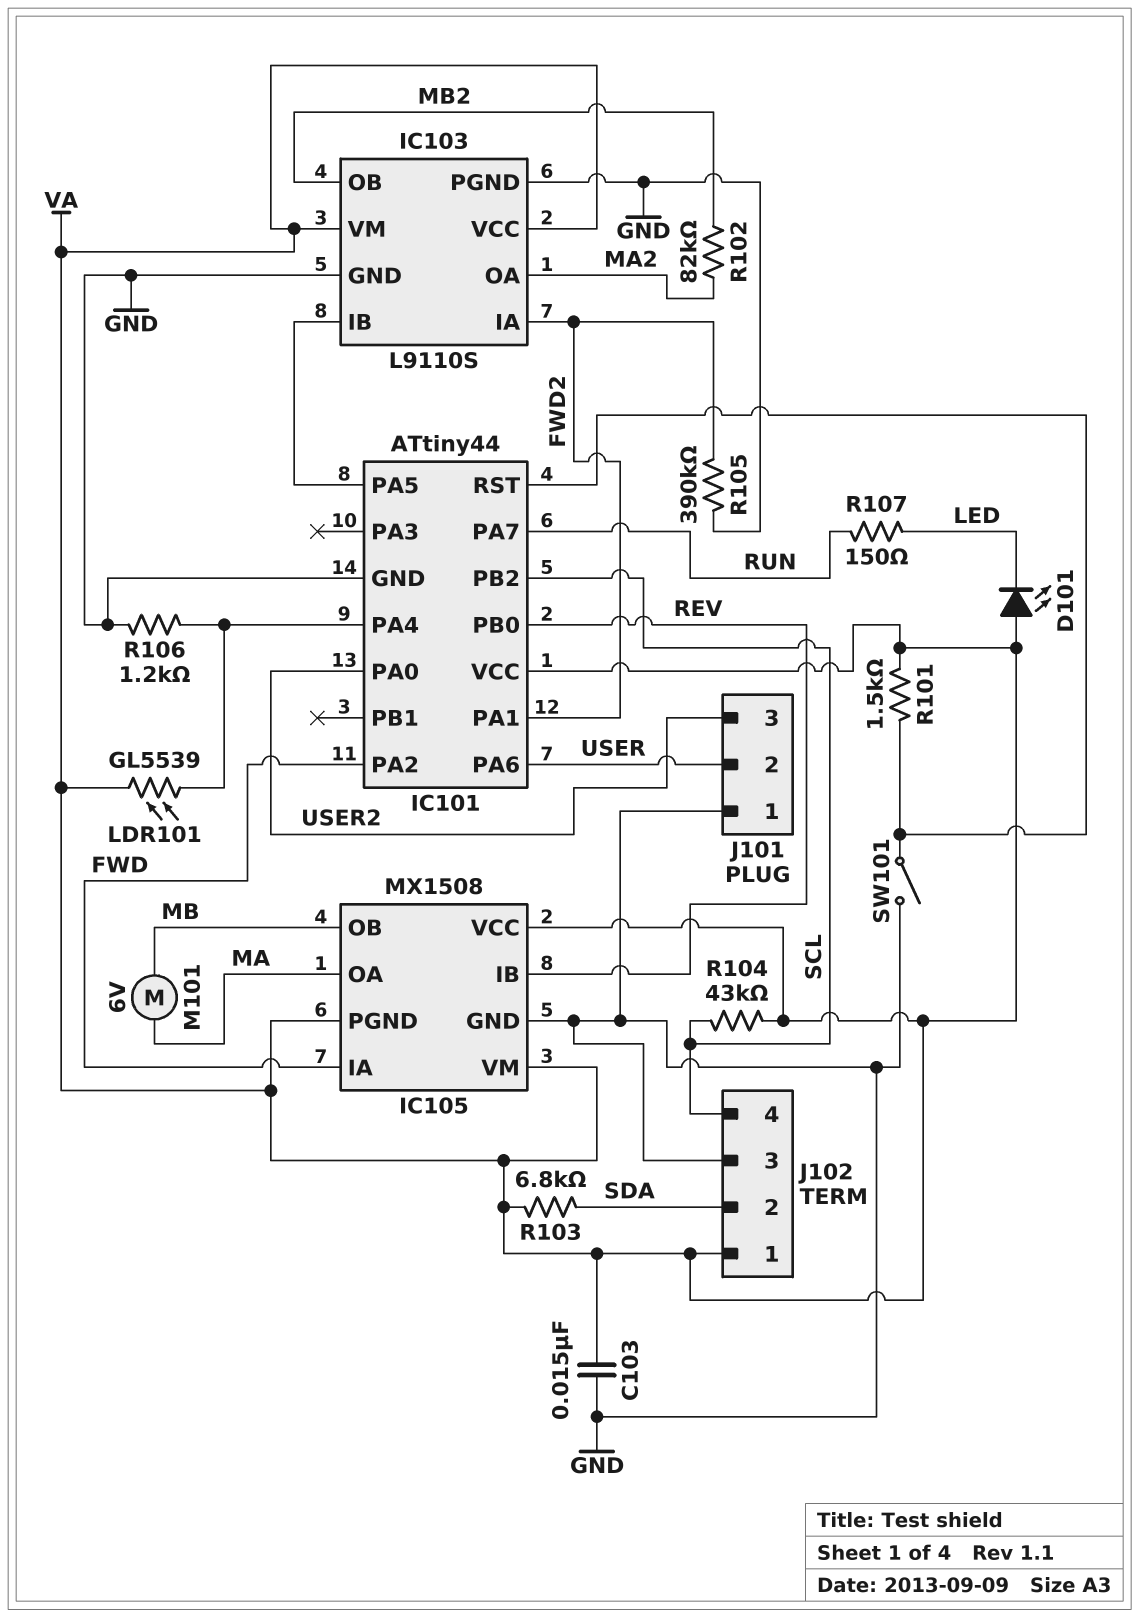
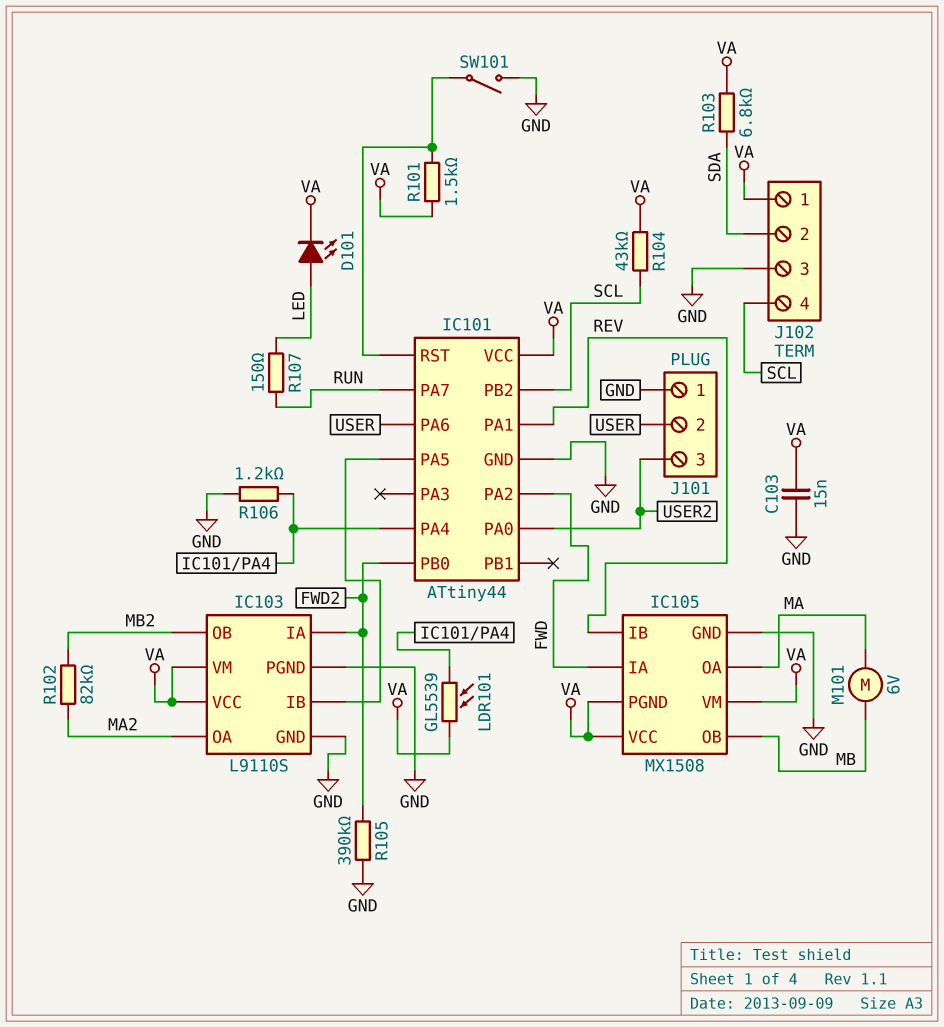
D101: LED (A VA, K LED) -> LED (A LED, K VA)
IC101 pin PA1: FWD2 -> REV
IC101 pin PB0: REV -> FWD2

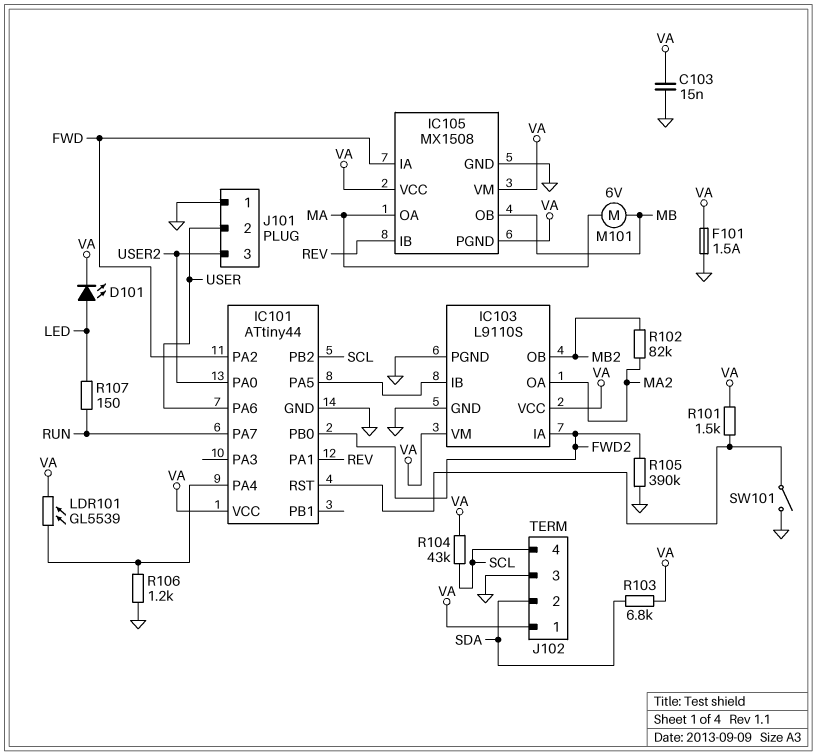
F101: none -> 1.5A (GND, VA)

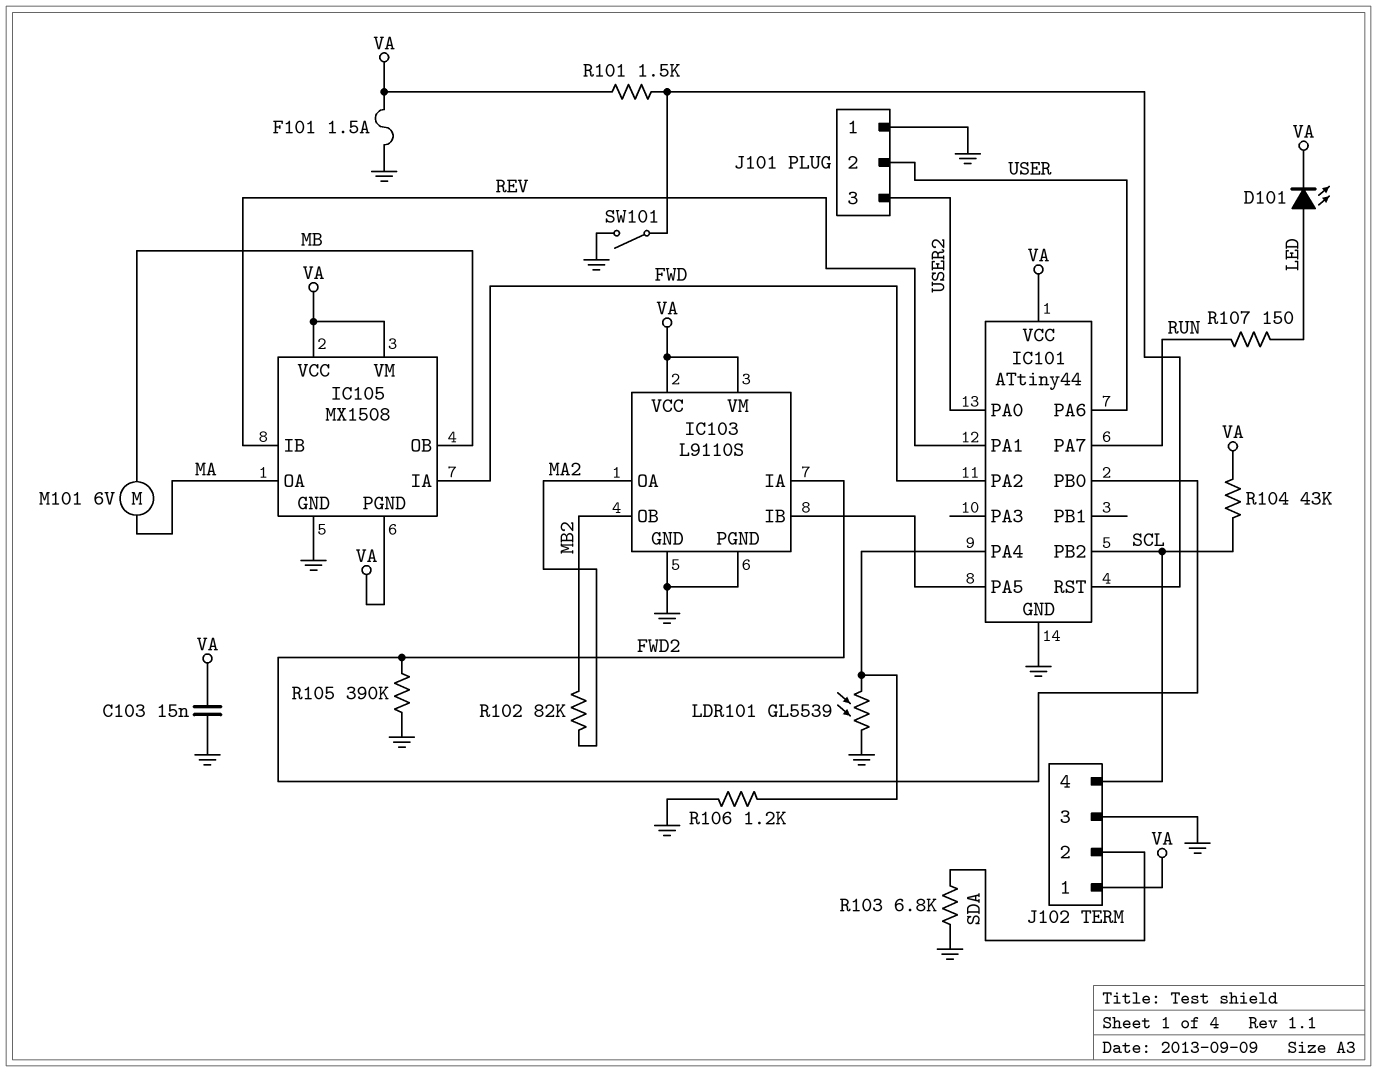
LDR101: GL5539 (IC101/PA4, VA) -> GL5539 (GND, IC101/PA4)
R103: 6.8k (SDA, VA) -> 6.8k (GND, SDA)

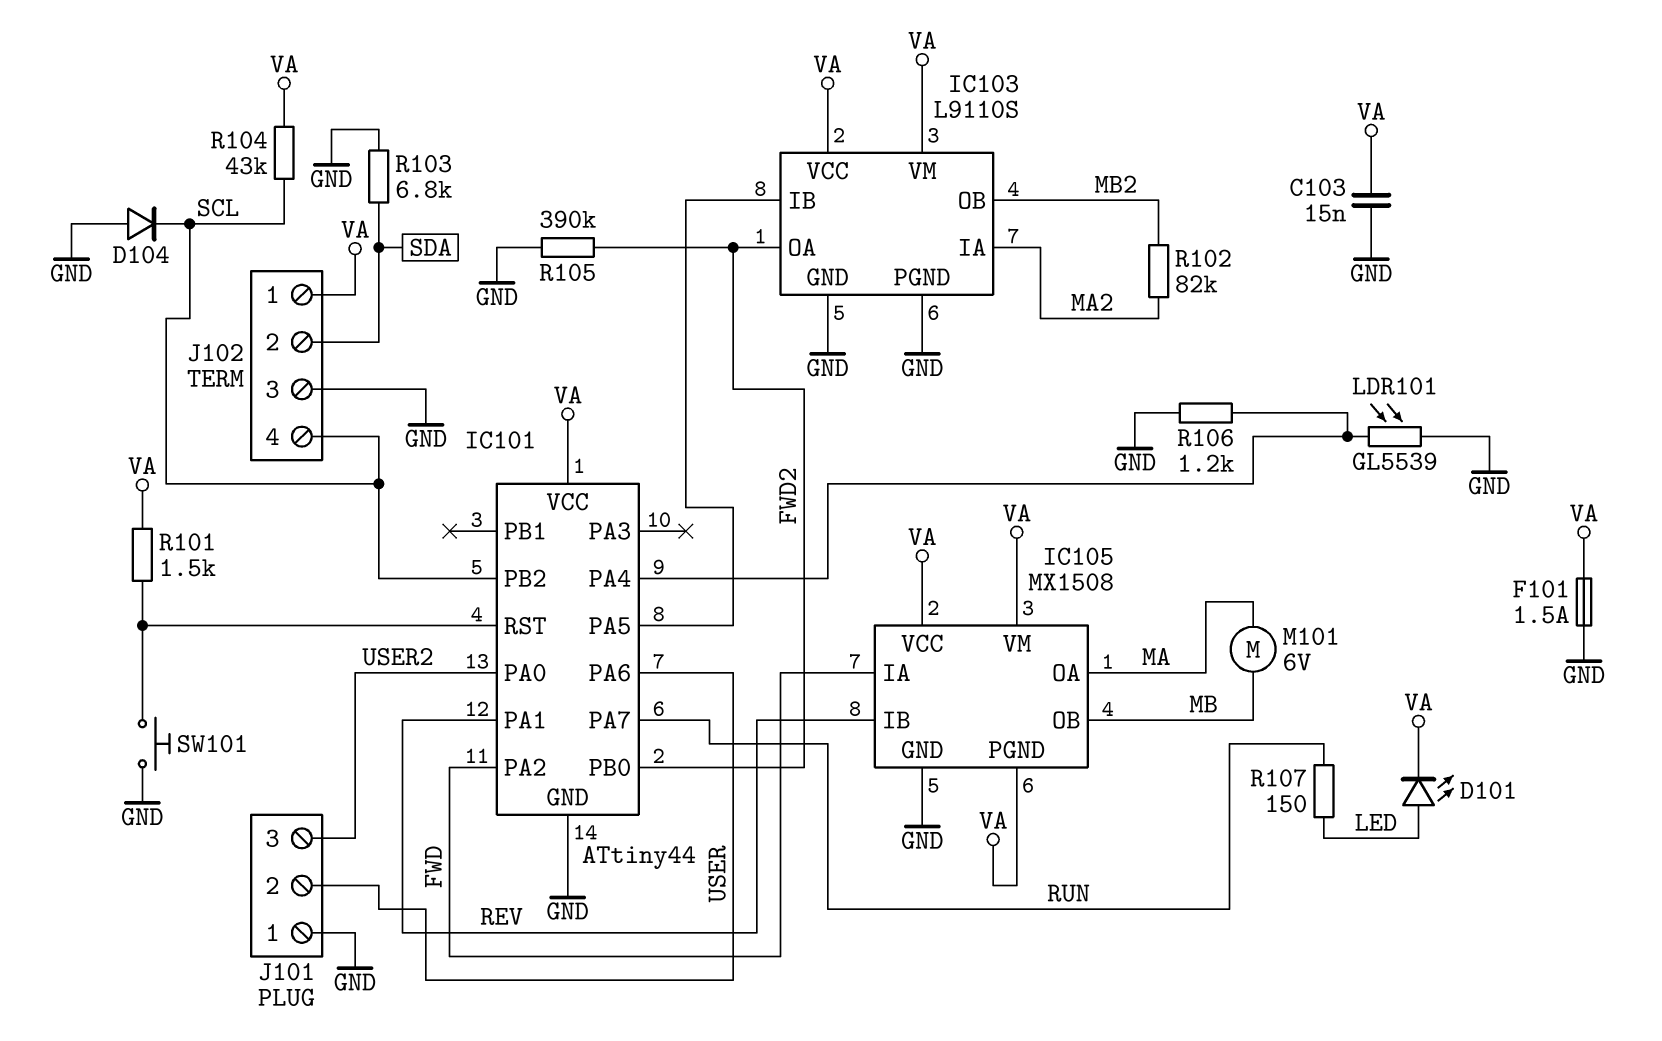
D104: none -> diode (A GND, K SCL)
IC103 pin IA: FWD2 -> MA2
IC103 pin OA: MA2 -> FWD2
SW101: switch (GND, IC101/RST) -> button (GND, IC101/RST)

